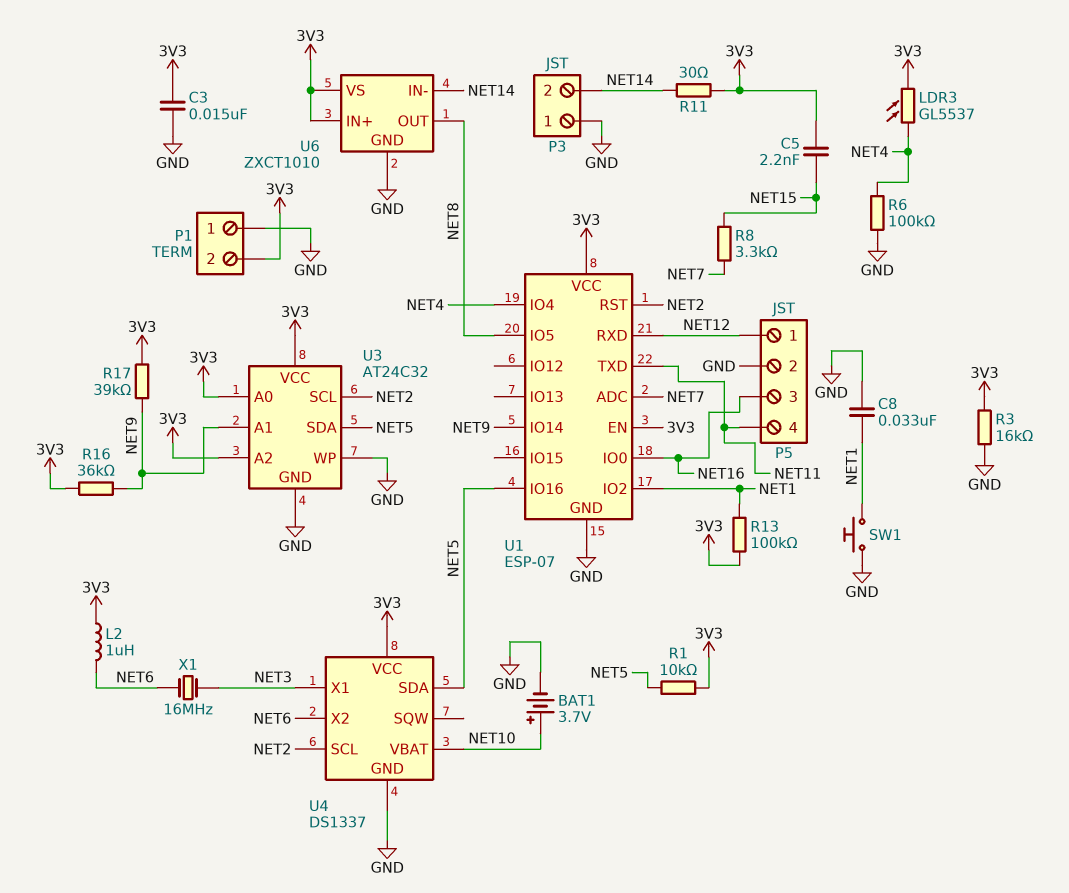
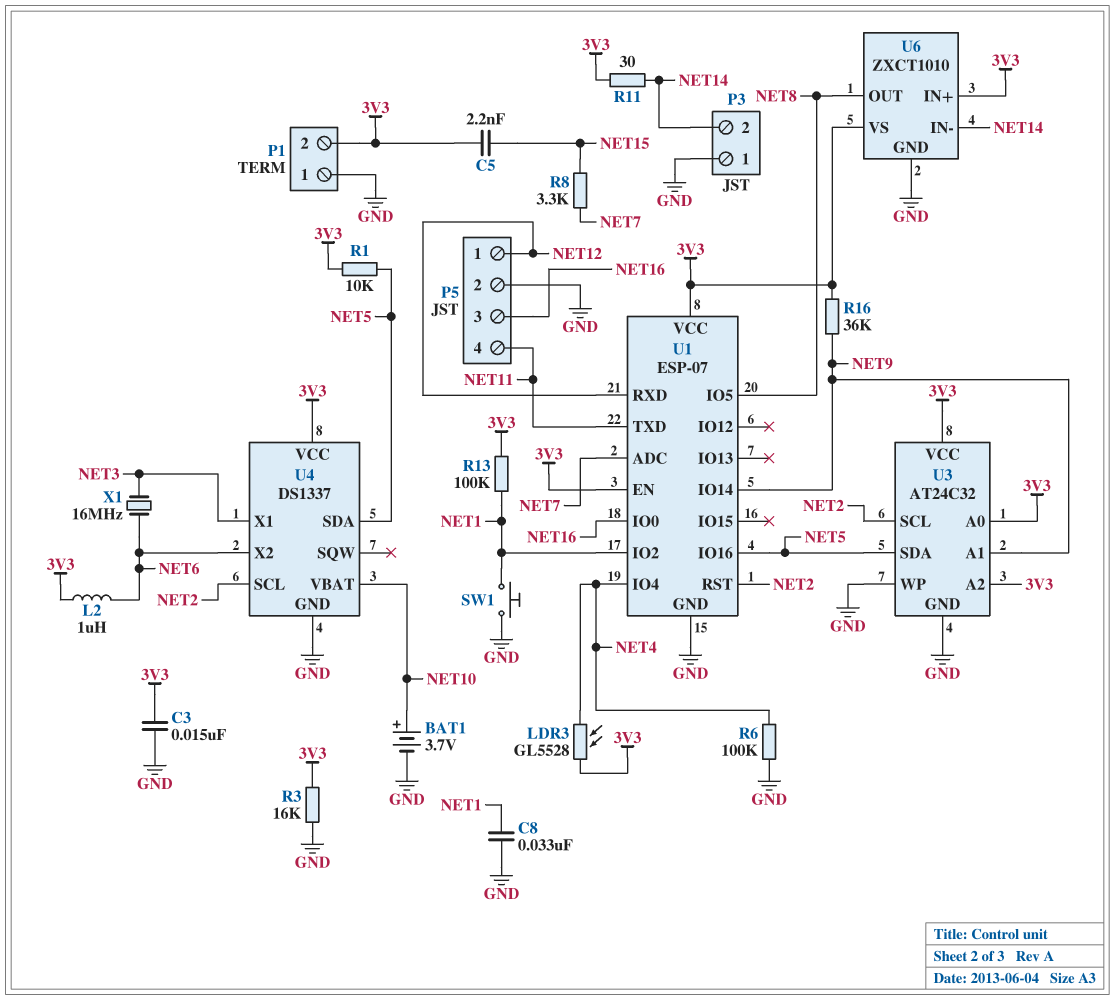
LDR3: GL5537 (3V3, NET4) -> GL5528 (3V3, NET4)
R17: 39k (3V3, NET9) -> none

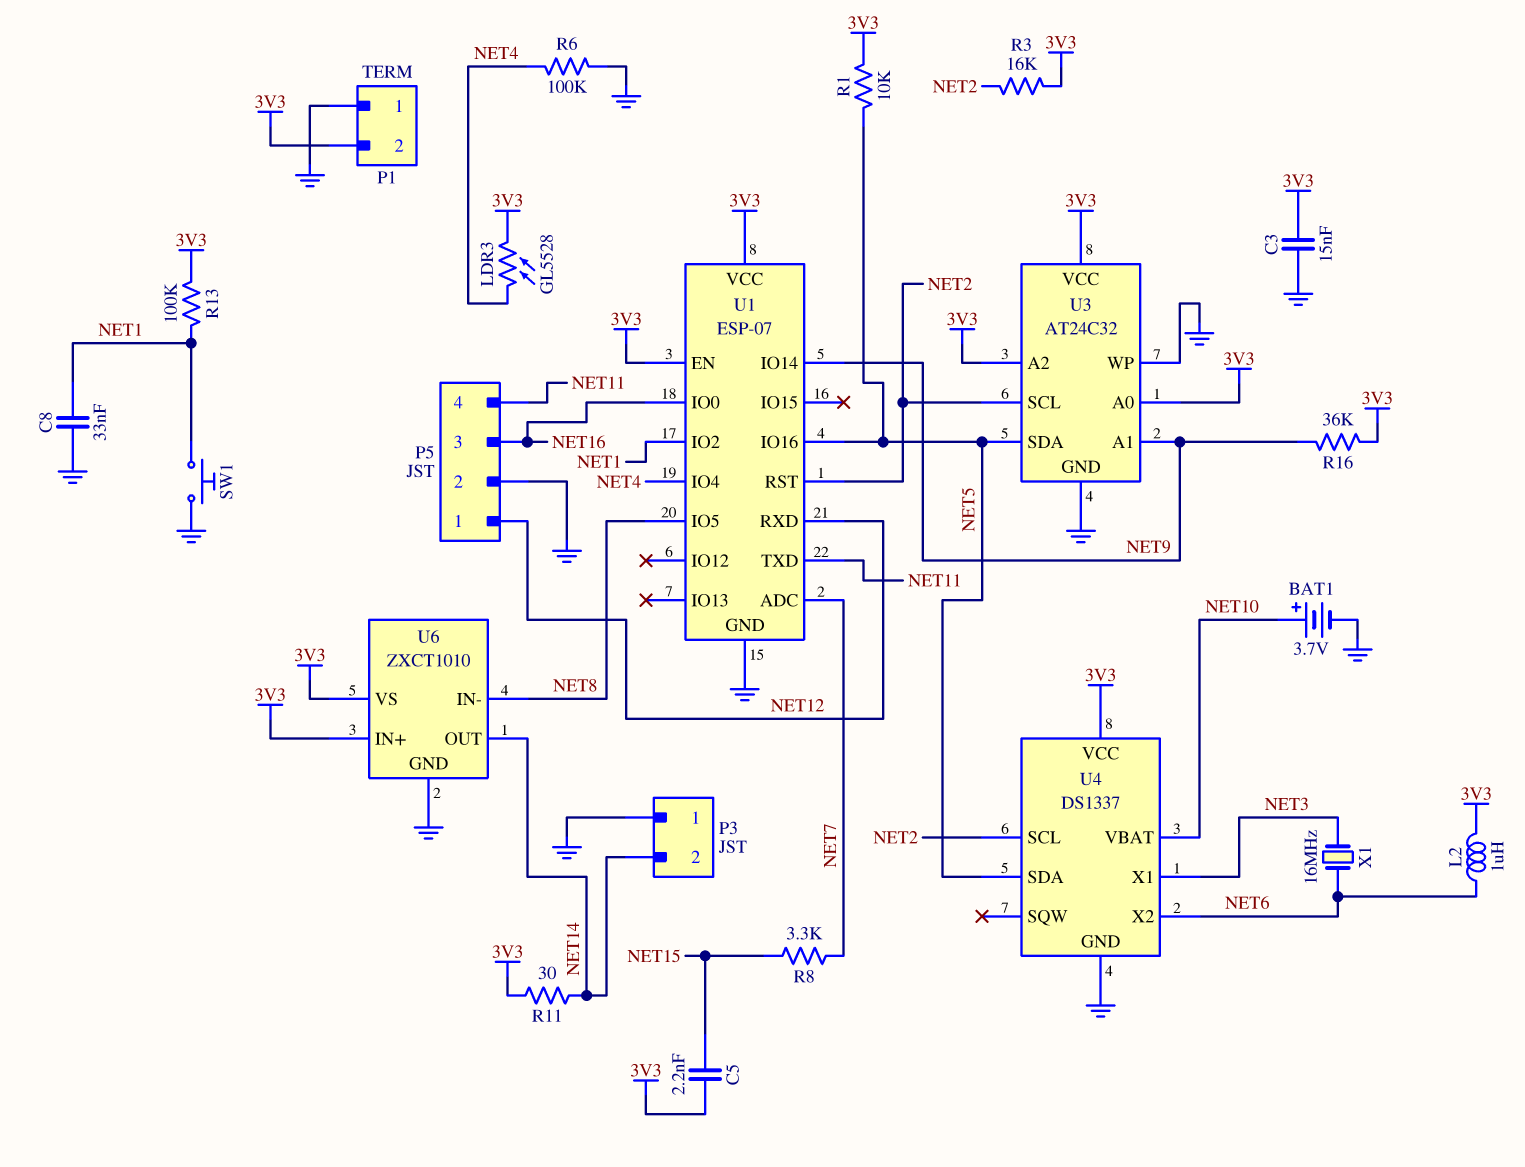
R3: 16k (3V3, GND) -> 16k (3V3, NET2)
U6 pin IN-: NET14 -> NET8
U6 pin OUT: NET8 -> NET14

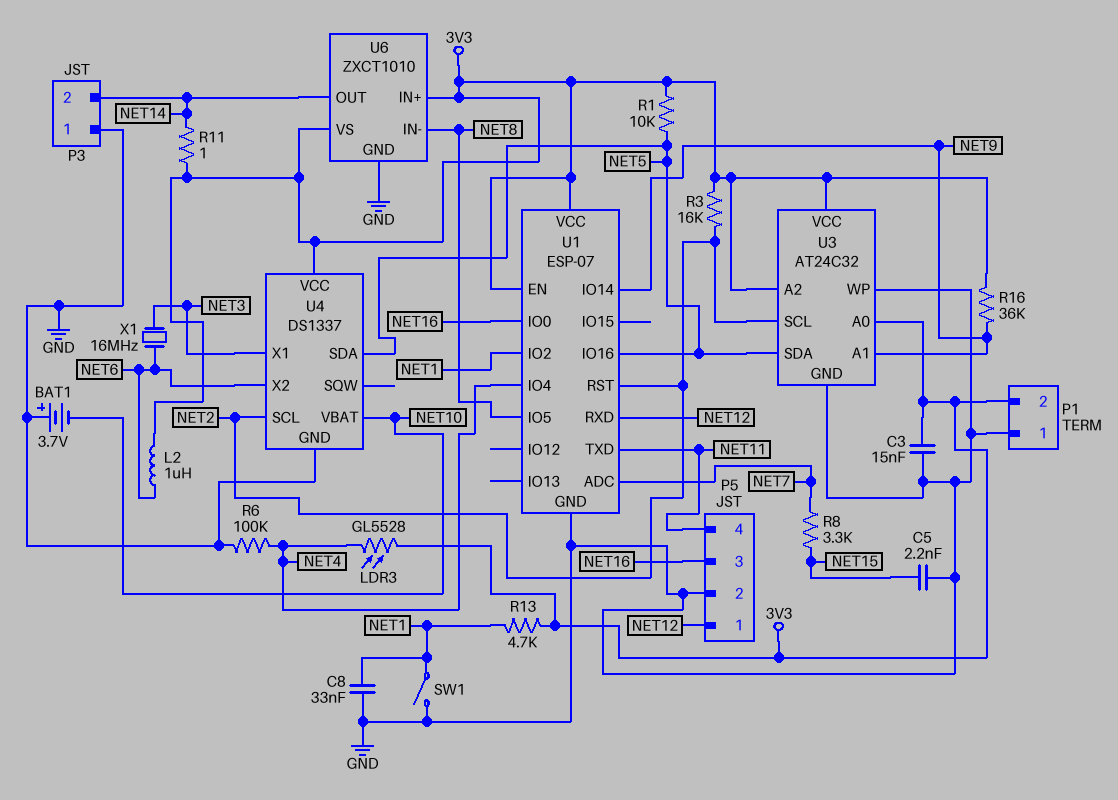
BAT1: 3.7V (plus NET10, minus GND) -> 3.7V (plus GND, minus NET10)
C5: 2.2nF (3V3, NET15) -> 2.2nF (GND, NET15)
R11: 30 (3V3, NET14) -> 1 (3V3, NET14)
R13: 100k (3V3, NET1) -> 4.7k (3V3, NET1)
SW1: button (GND, NET1) -> switch (GND, NET1)

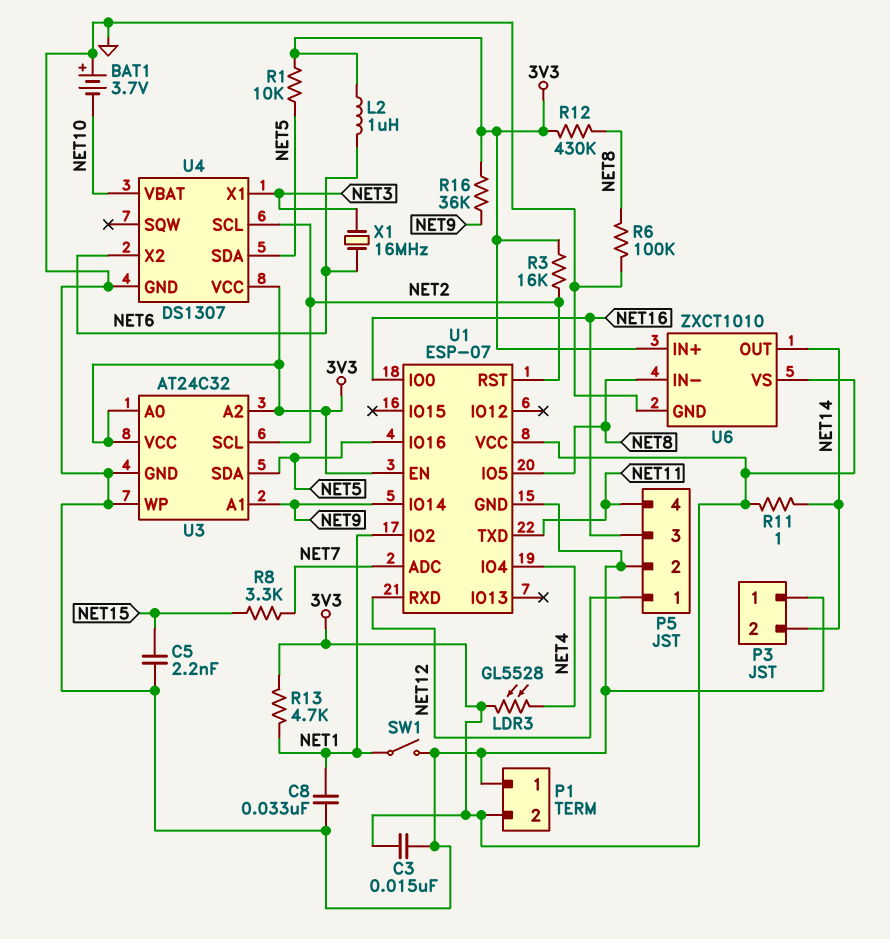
R6: 100k (GND, NET4) -> 100k (GND, NET8)
R12: none -> 430k (3V3, NET8)
U4: DS1337 -> DS1307

